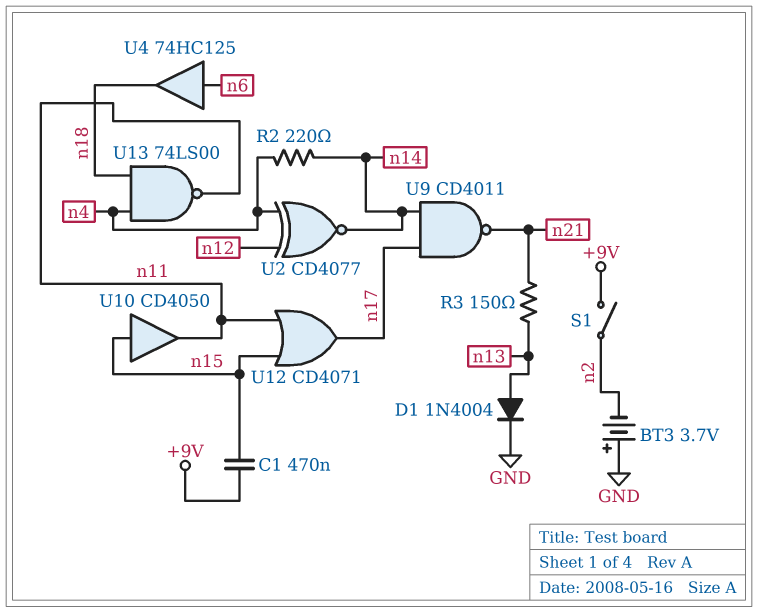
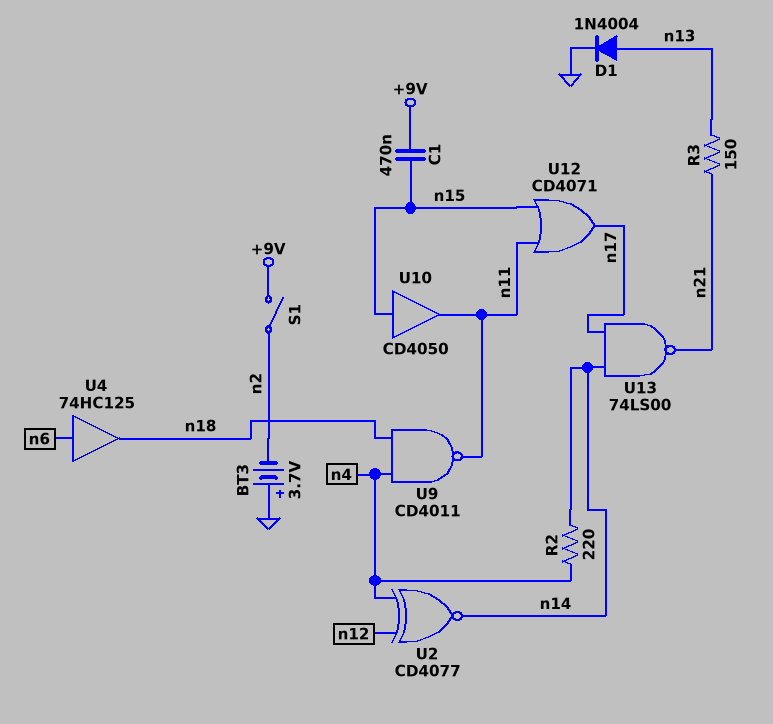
U9: NAND CD4011 (in n14, in n17, out n21) -> NAND CD4011 (in n4, in n18, out n11)
U13: NAND 74LS00 (in n4, in n18, out n11) -> NAND 74LS00 (in n14, in n17, out n21)

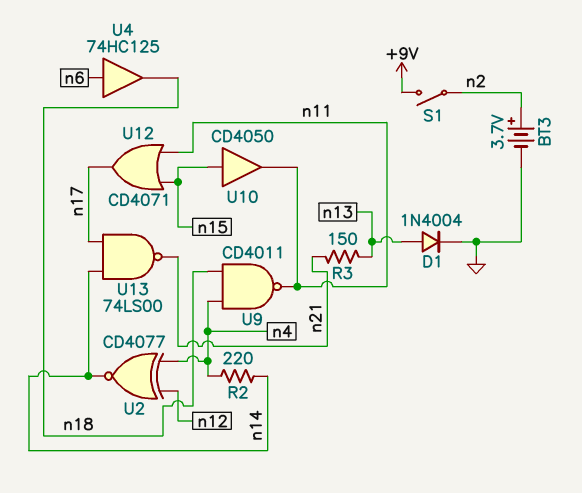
BT3: 3.7V (plus GND, minus n2) -> 3.7V (plus n2, minus GND)
C1: 470nF (+9V, n15) -> none

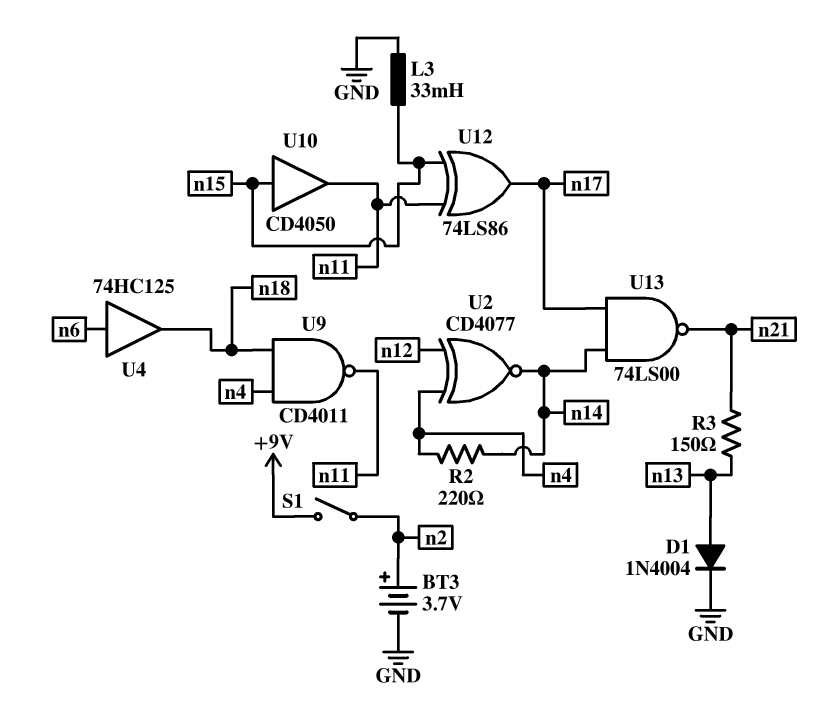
L3: none -> 33mH (GND, n15)
U12: OR CD4071 (in n11, in n15, out n17) -> XOR 74LS86 (in n11, in n15, out n17)

